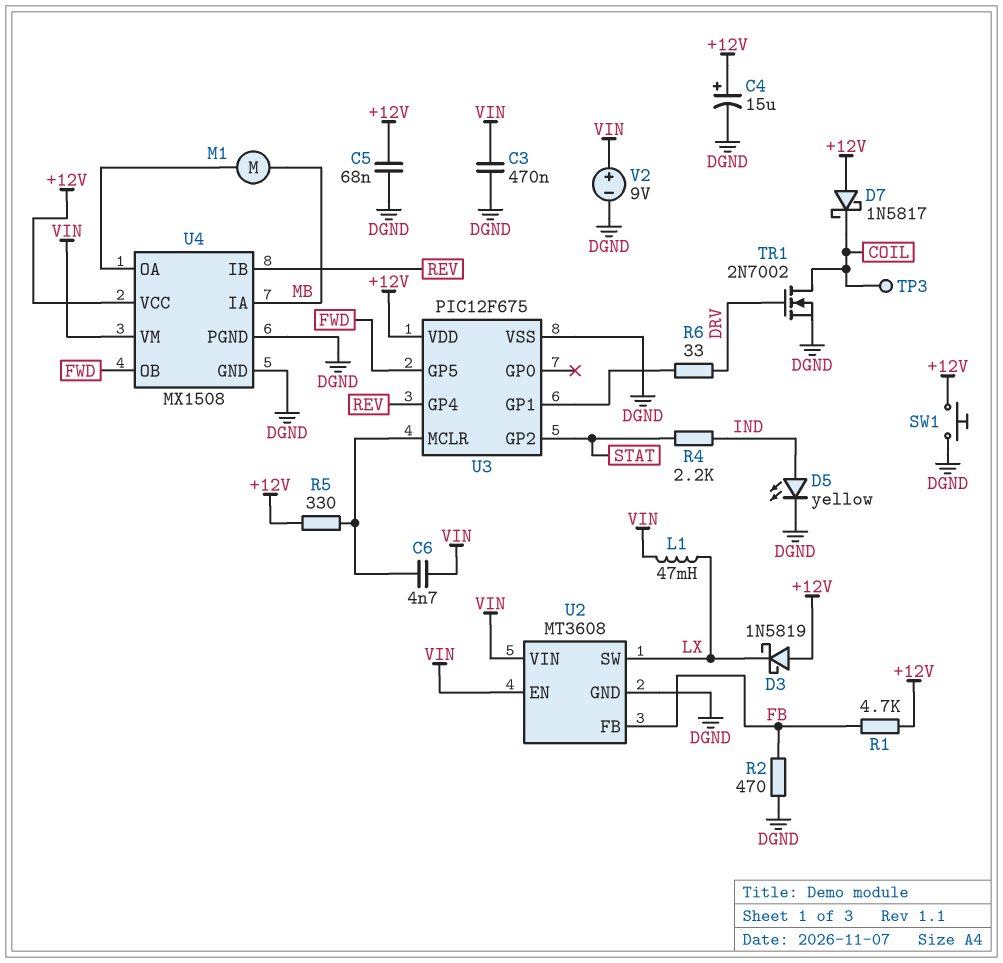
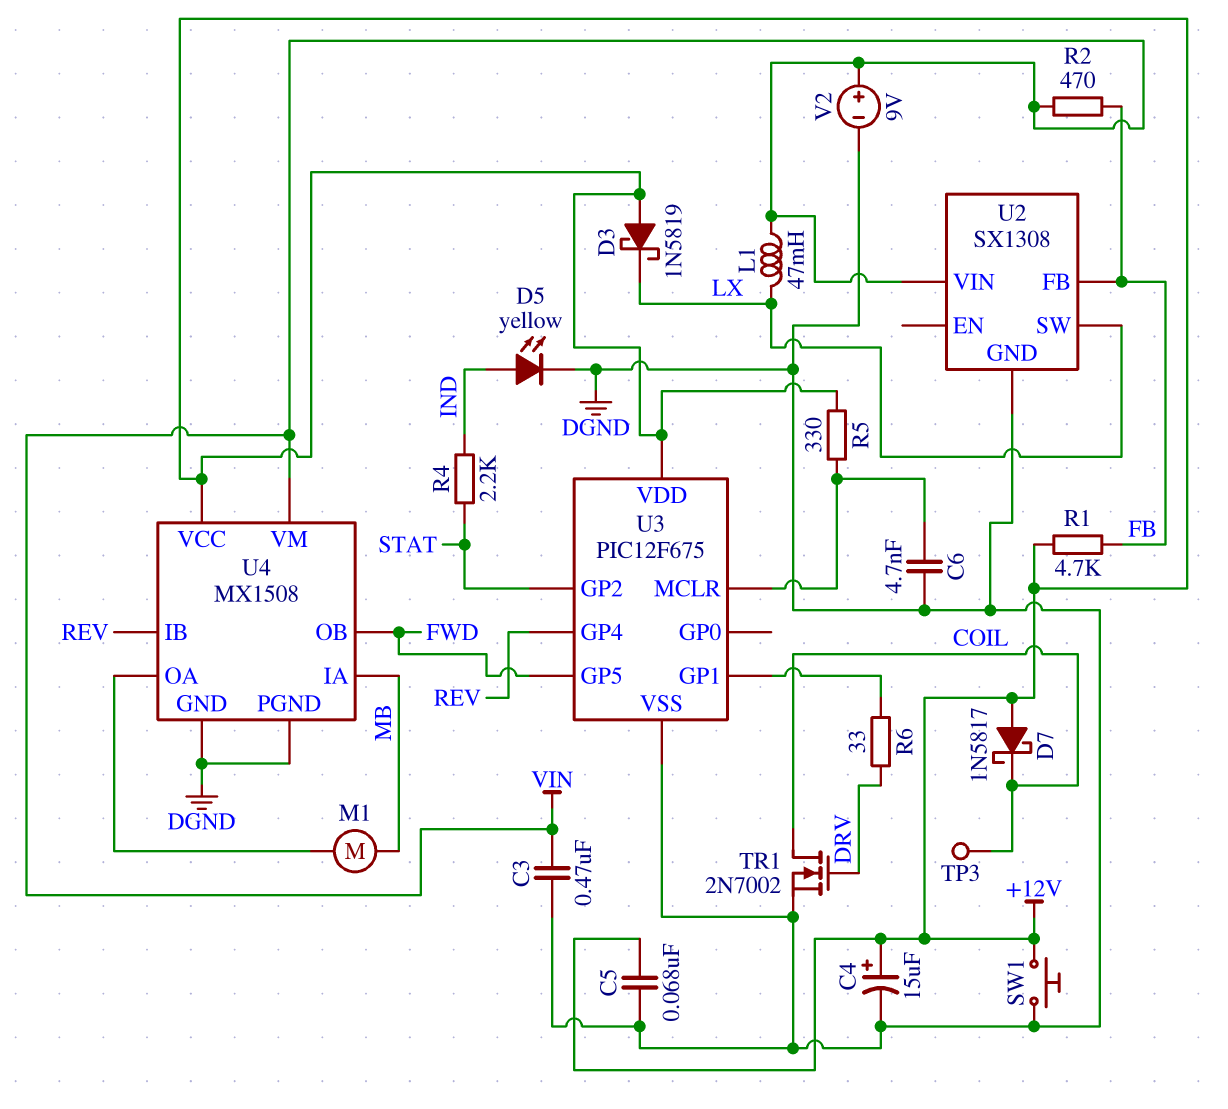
C6: 4.7nF (U3/MCLR, VIN) -> 4.7nF (DGND, U3/MCLR)
R2: 470 (DGND, FB) -> 470 (FB, VIN)
U2: MT3608 -> SX1308
U2 pin EN: VIN -> none

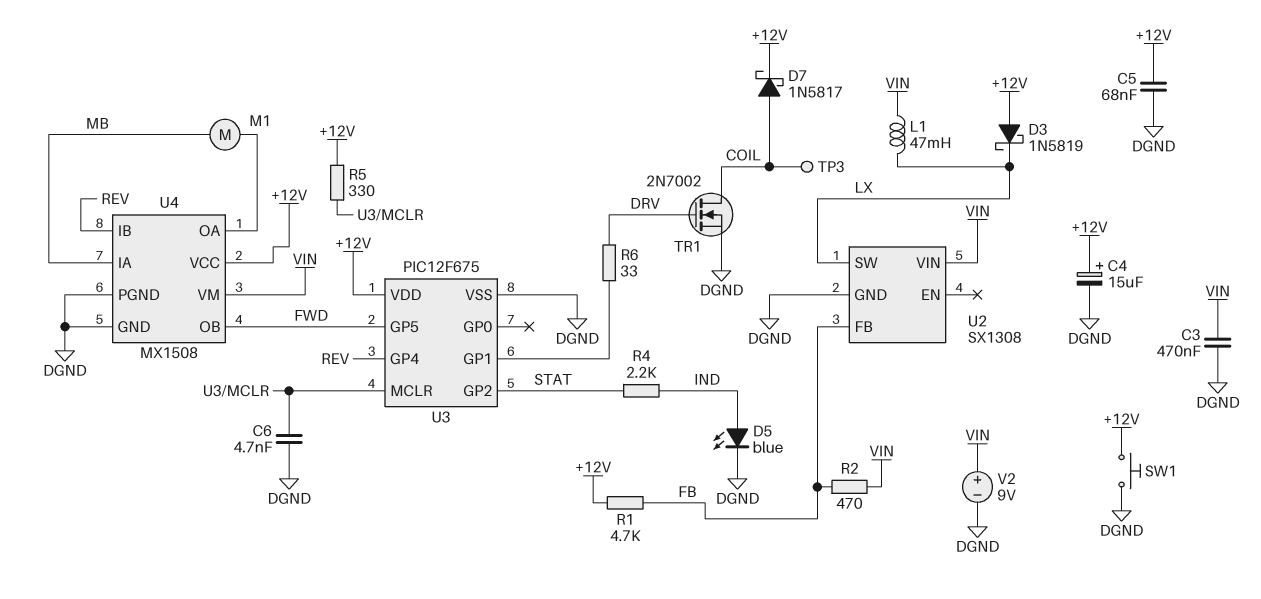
D5: LED yellow (A IND, K DGND) -> LED blue (A IND, K DGND)
D7: schottky 1N5817 (A +12V, K COIL) -> schottky 1N5817 (A COIL, K +12V)

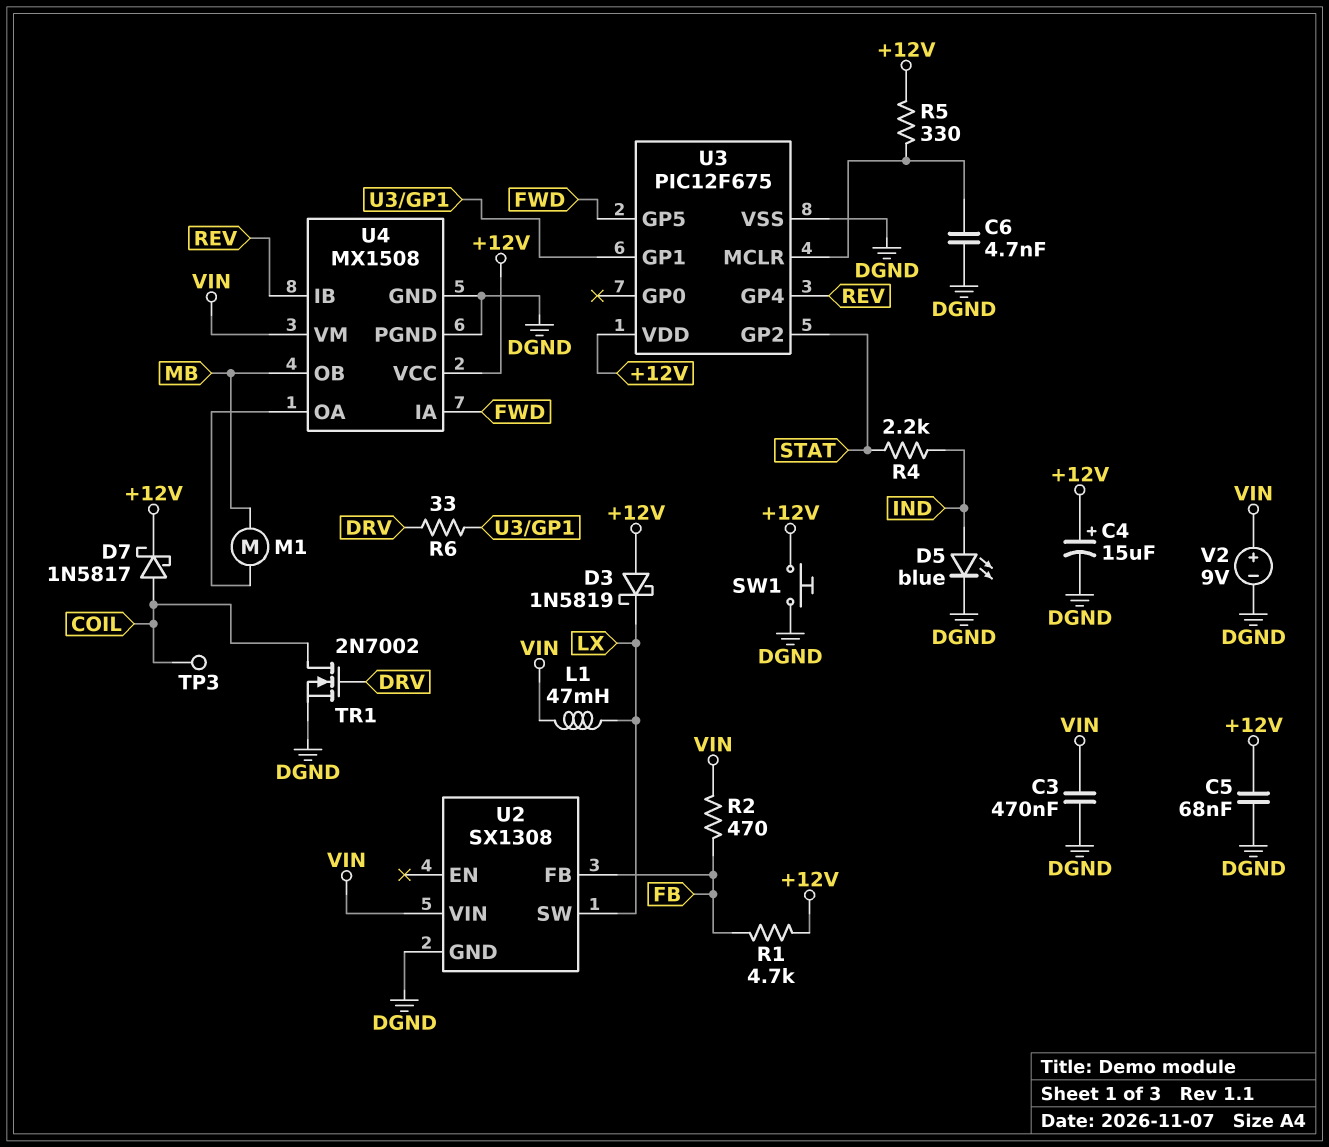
U4 pin IA: MB -> FWD
U4 pin OB: FWD -> MB

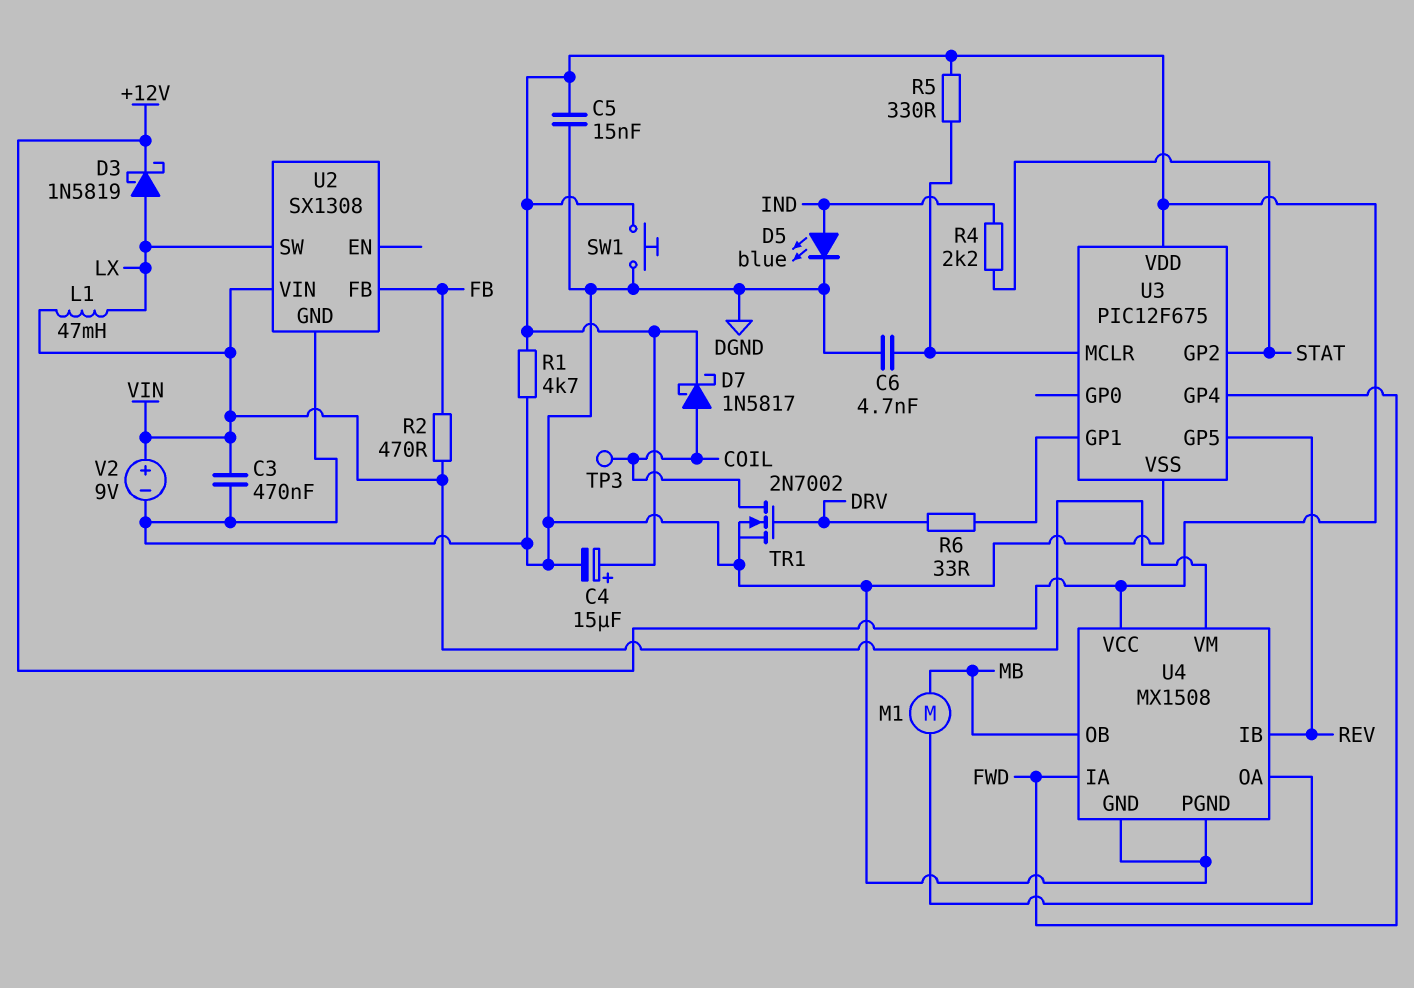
C5: 68nF (+12V, DGND) -> 15nF (+12V, DGND)
D3: schottky 1N5819 (A +12V, K LX) -> schottky 1N5819 (A LX, K +12V)
R1: 4.7k (+12V, FB) -> 4.7k (+12V, DGND)
U3 pin GP4: REV -> FWD
U3 pin GP5: FWD -> REV

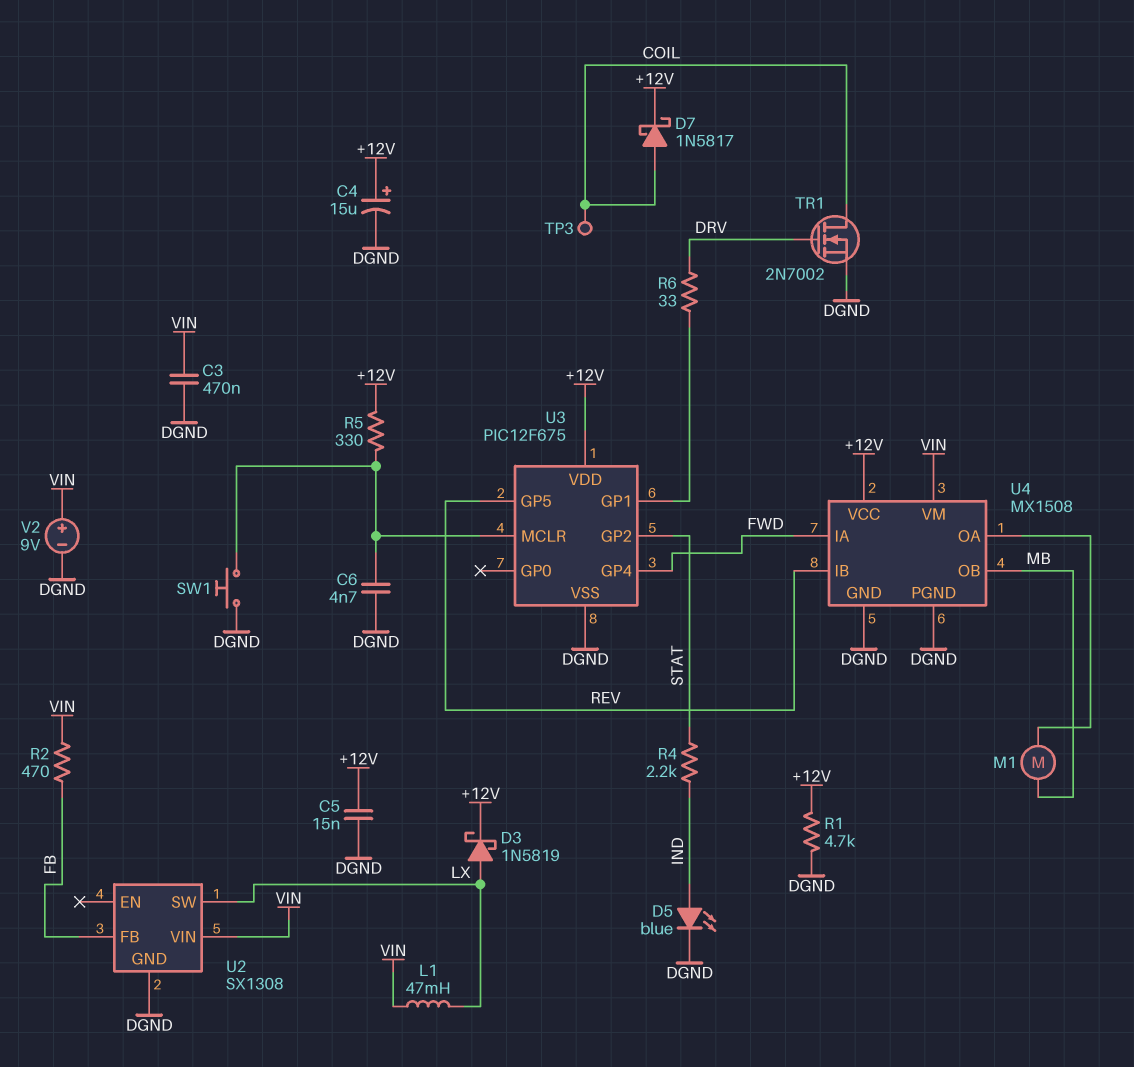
SW1: button (+12V, DGND) -> button (DGND, U3/MCLR)

